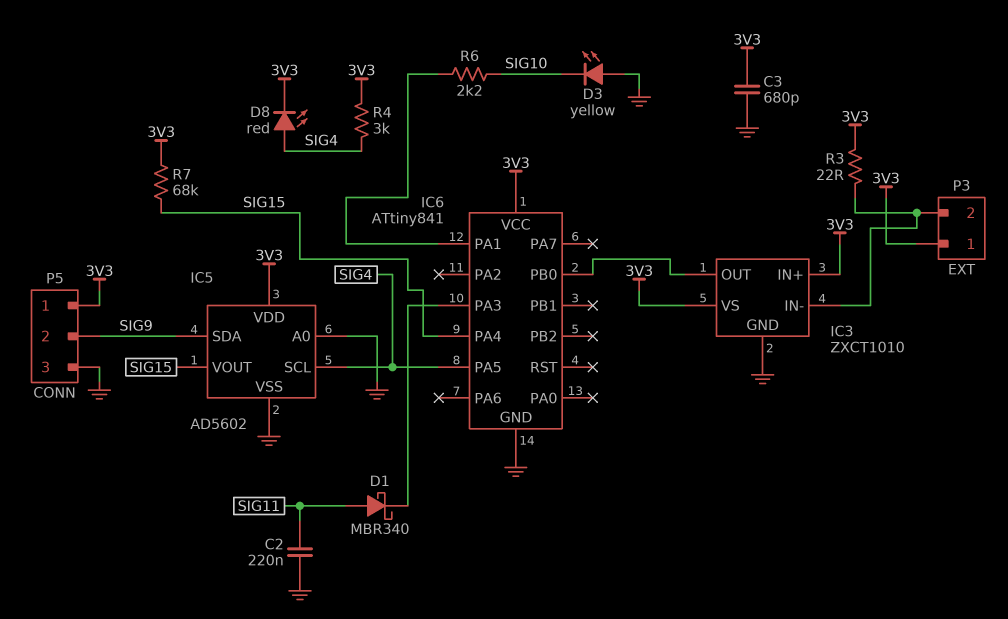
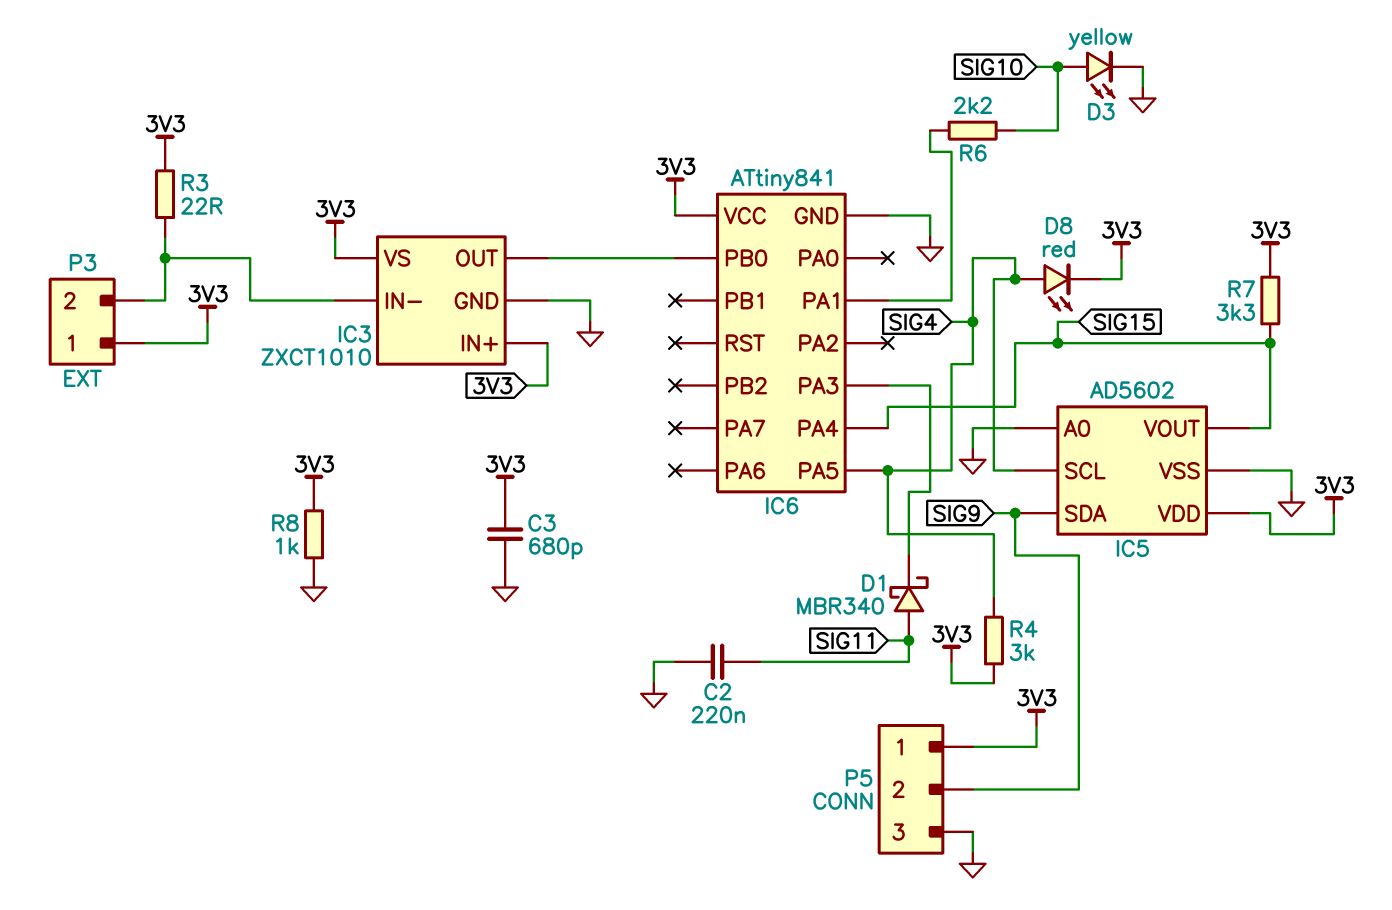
D3: LED yellow (A GND, K SIG10) -> LED yellow (A SIG10, K GND)
R7: 68k (3V3, SIG15) -> 3.3k (3V3, SIG15)
R8: none -> 1k (3V3, GND)

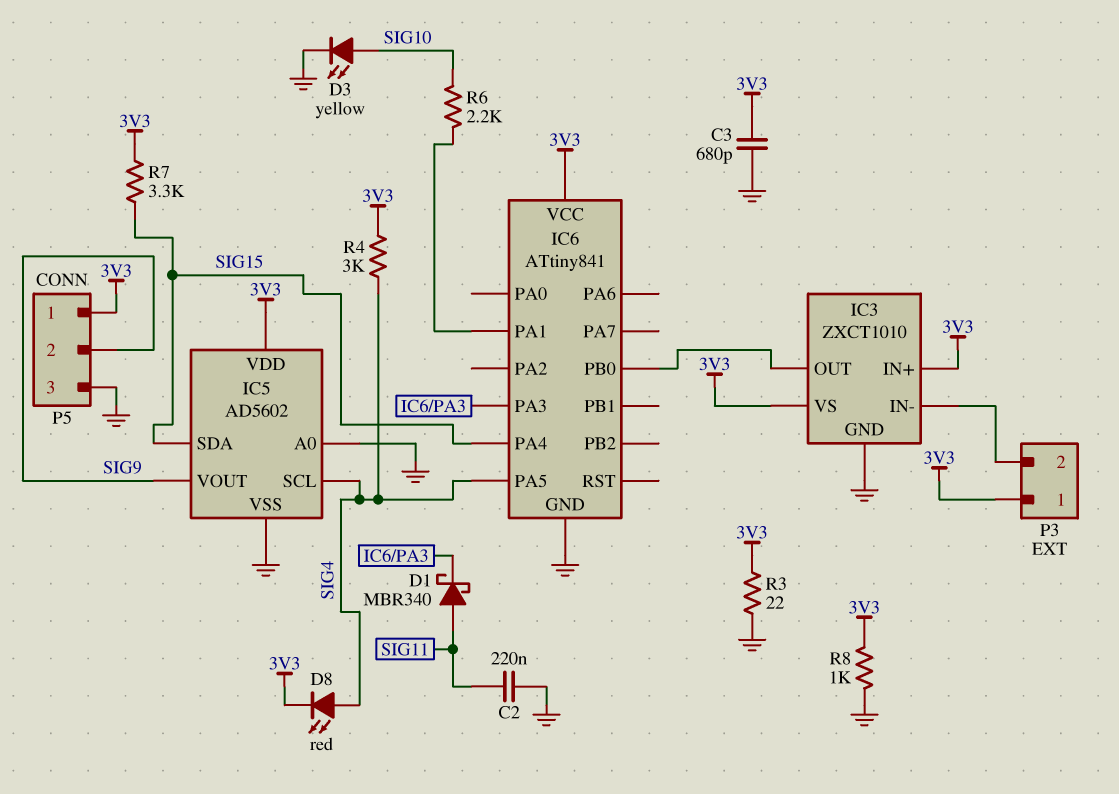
IC5 pin SDA: SIG9 -> SIG15
IC5 pin VOUT: SIG15 -> SIG9
R3: 22 (3V3, IC3/IN-) -> 22 (3V3, GND)

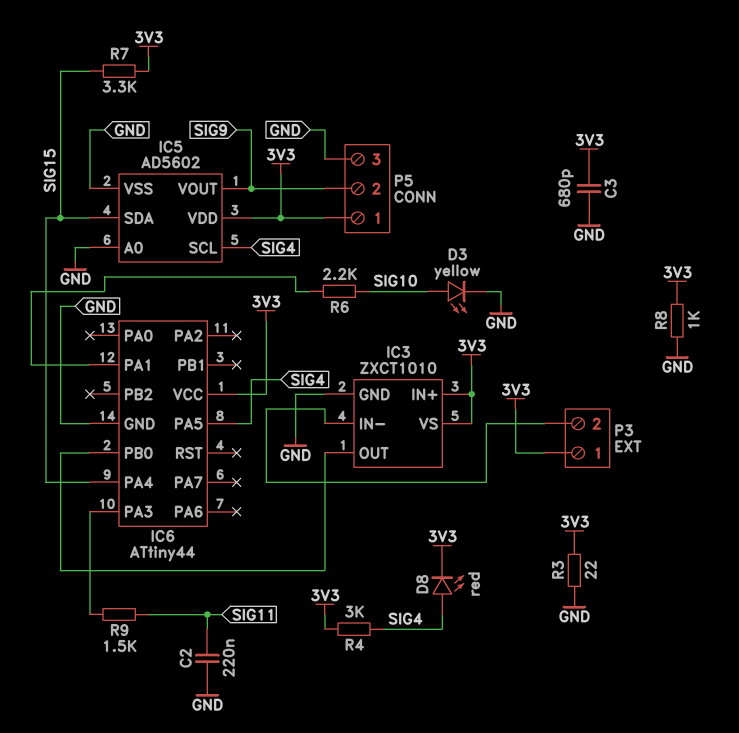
D1: schottky MBR340 (A SIG11, K IC6/PA3) -> none
IC6: ATtiny841 -> ATtiny44
R9: none -> 1.5k (IC6/PA3, SIG11)

